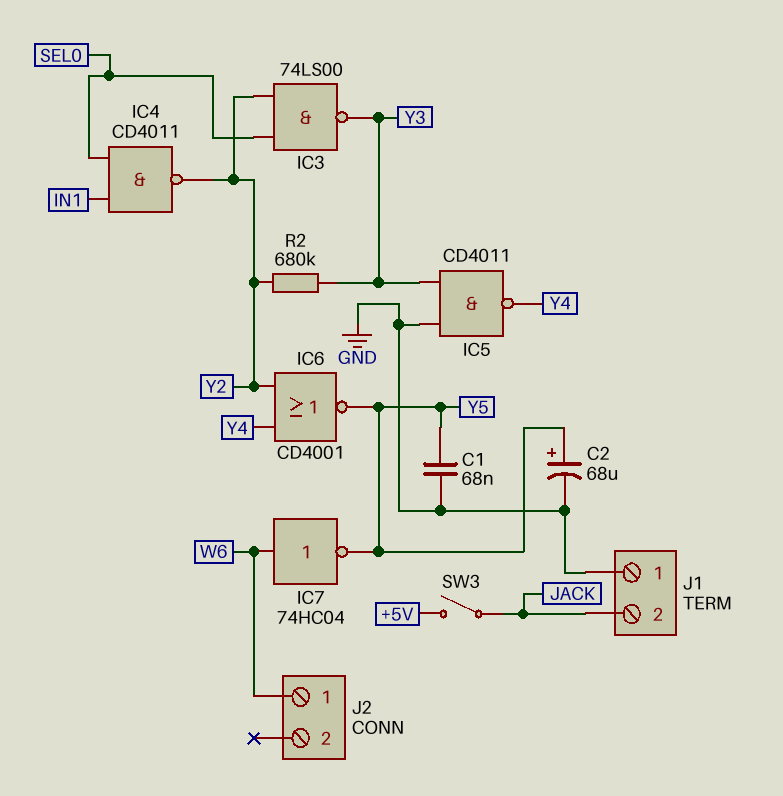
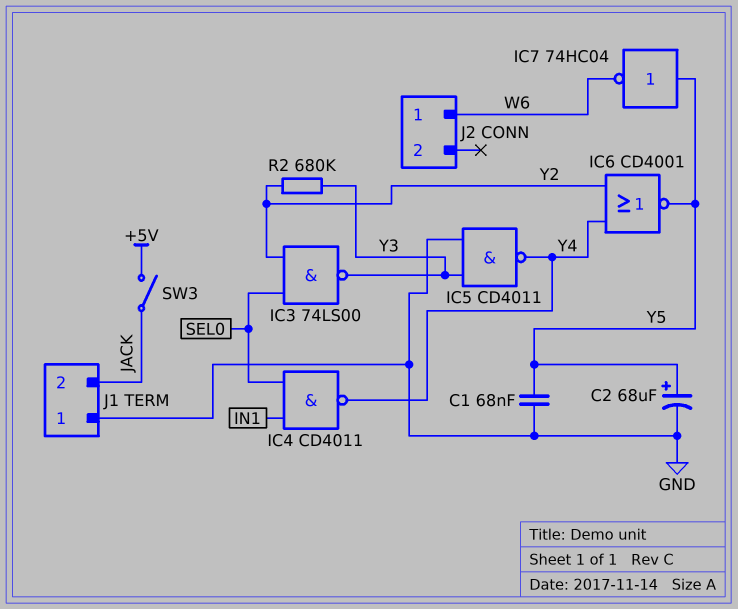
IC4: NAND CD4011 (in IN1, in SEL0, out Y2) -> NAND CD4011 (in IN1, in SEL0, out Y4)
IC7: NOT 74HC04 (in W6, out Y5) -> NOT 74HC04 (in Y5, out W6)

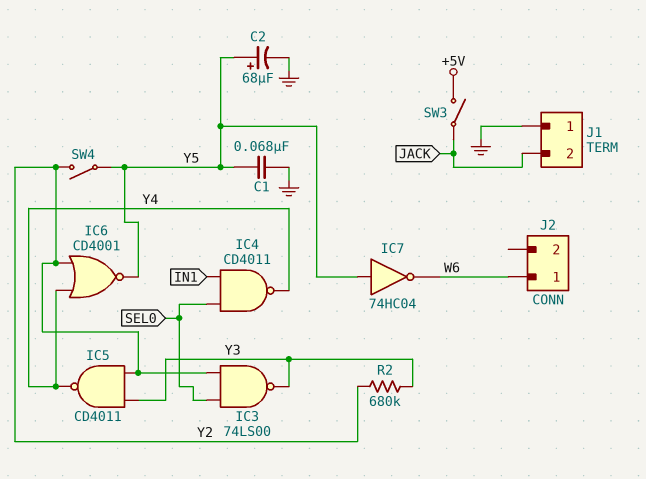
IC5: NAND CD4011 (in GND, in Y3, out Y4) -> NAND CD4011 (in Y2, in Y3, out Y4)
SW4: none -> switch (Y2, Y5)

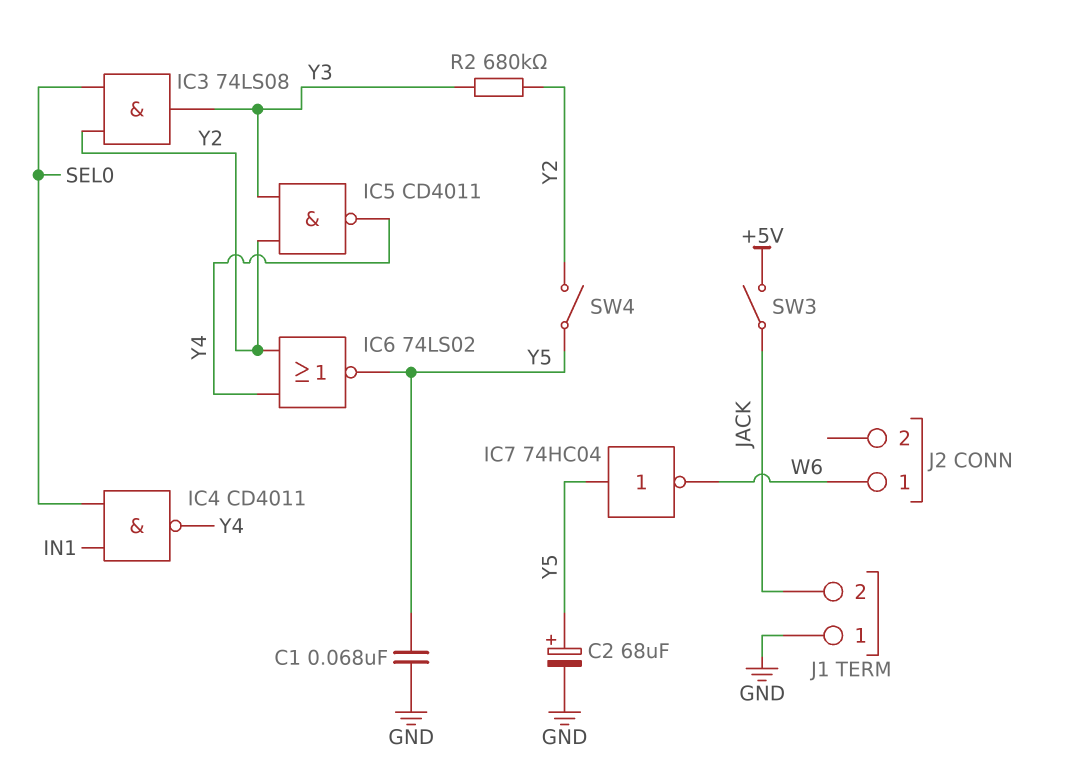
IC3: NAND 74LS00 (in SEL0, in Y2, out Y3) -> AND 74LS08 (in SEL0, in Y2, out Y3)
IC6: NOR CD4001 (in Y2, in Y4, out Y5) -> NOR 74LS02 (in Y2, in Y4, out Y5)

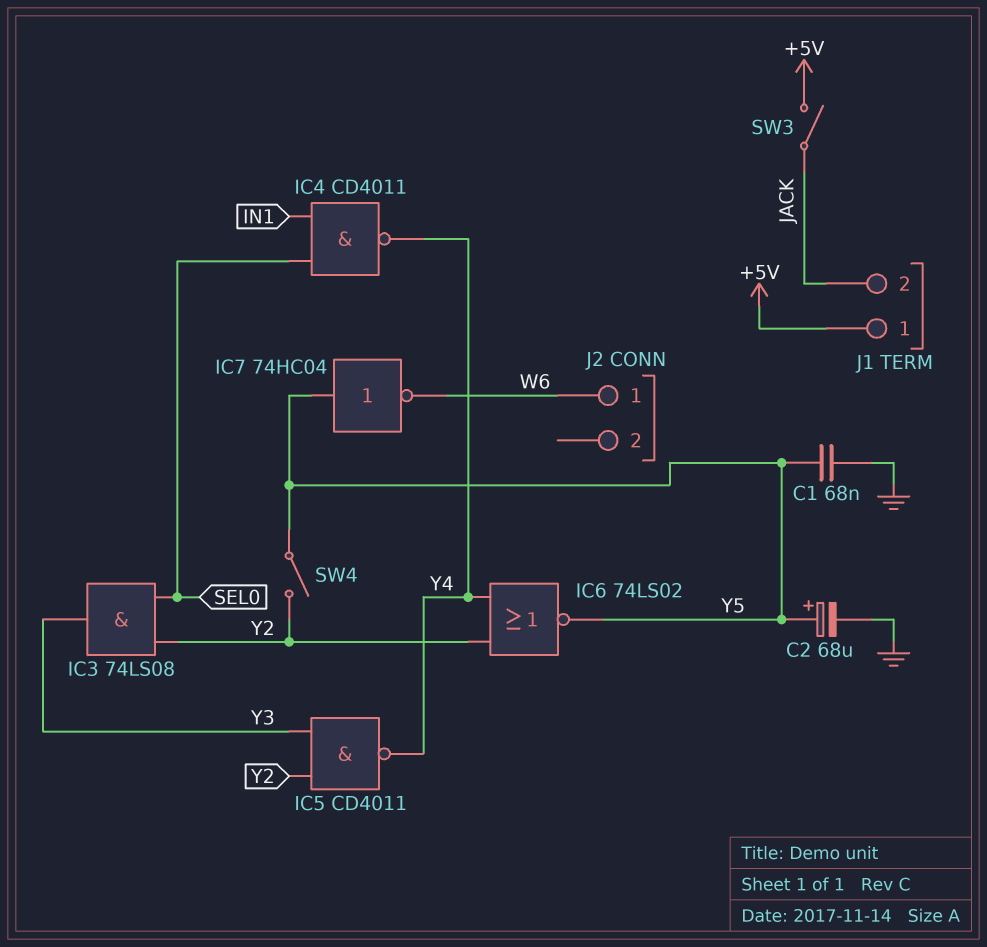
J1 pin 1: GND -> +5V
R2: 680k (Y2, Y3) -> none

